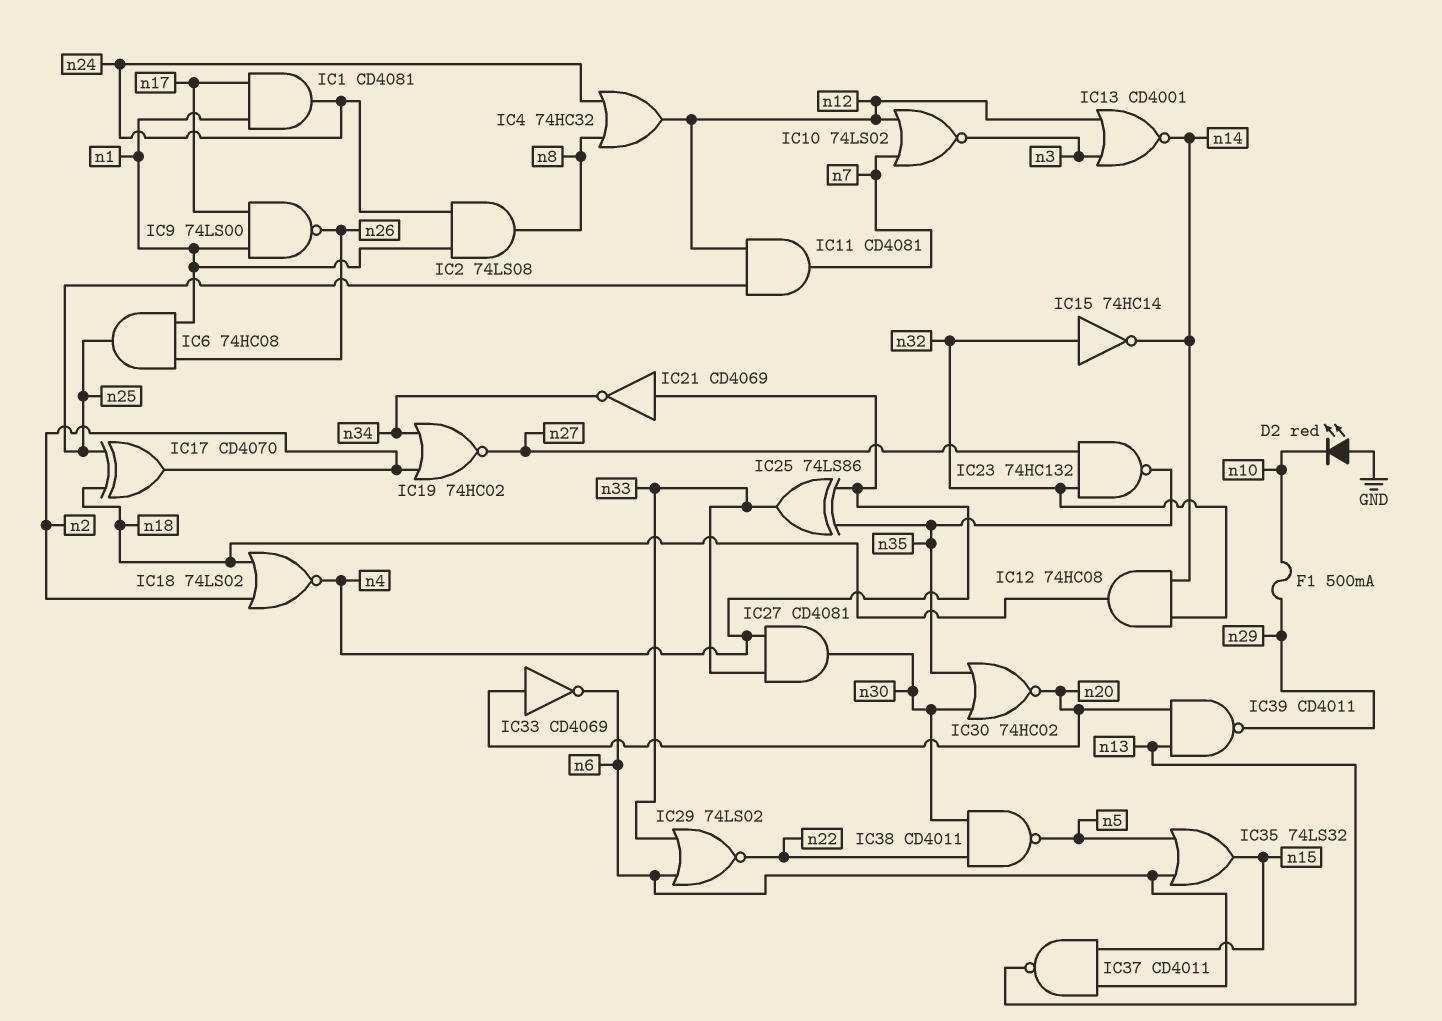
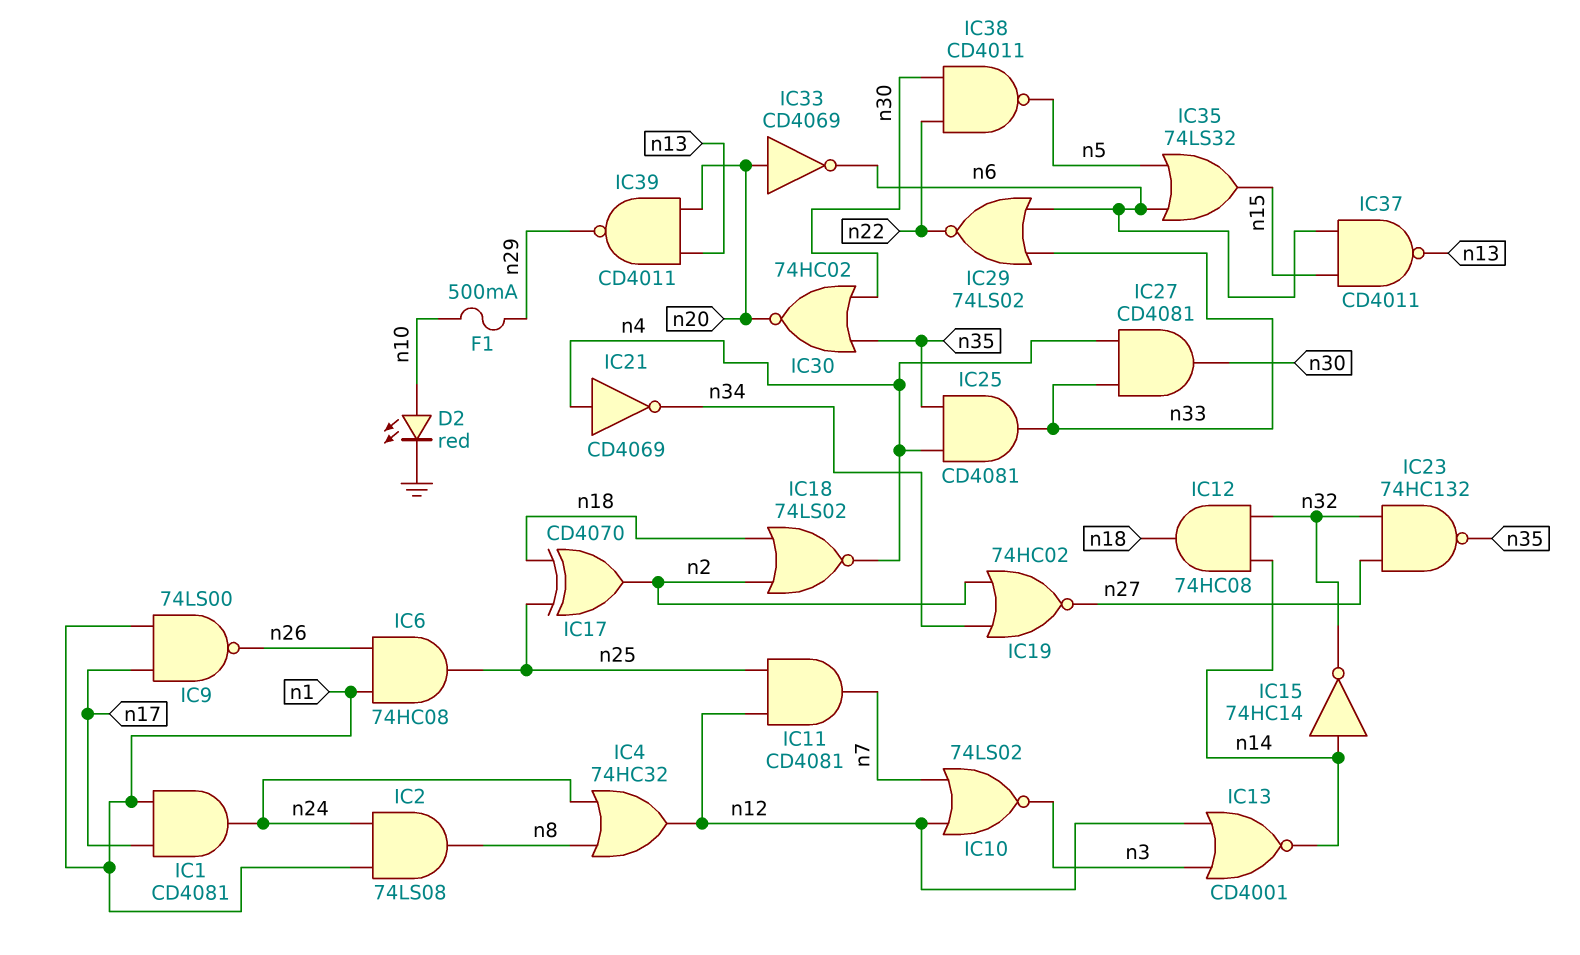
D2: LED red (A GND, K n10) -> LED red (A n10, K GND)
IC15: NOT 74HC14 (in n32, out n14) -> NOT 74HC14 (in n14, out n32)
IC25: XOR 74LS86 (in n4, in n35, out n33) -> AND CD4081 (in n4, in n35, out n33)

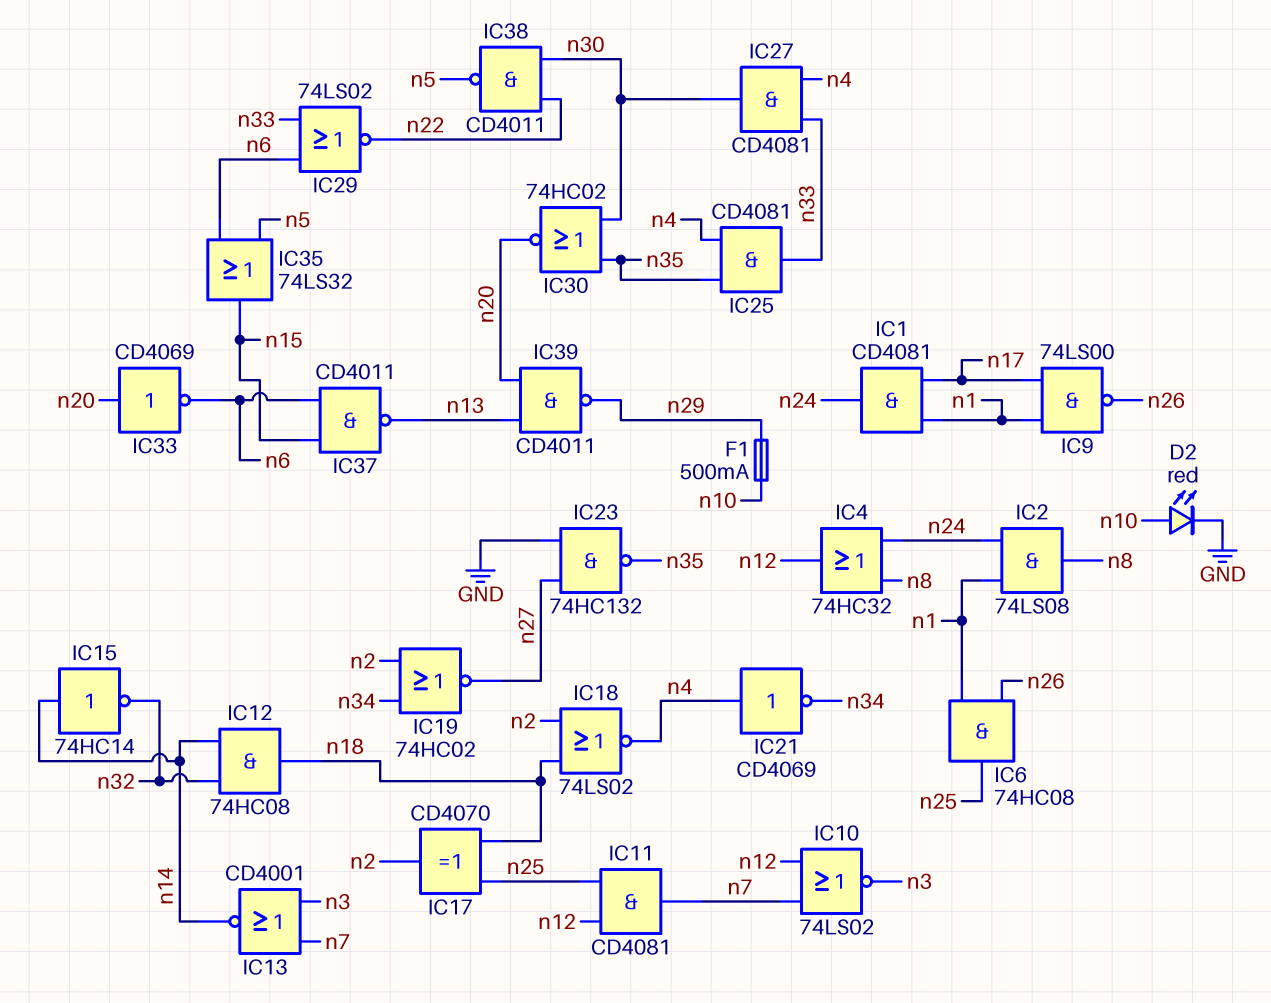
IC13: NOR CD4001 (in n3, in n12, out n14) -> NOR CD4001 (in n3, in n7, out n14)
IC23: NAND 74HC132 (in n27, in n32, out n35) -> NAND 74HC132 (in GND, in n27, out n35)

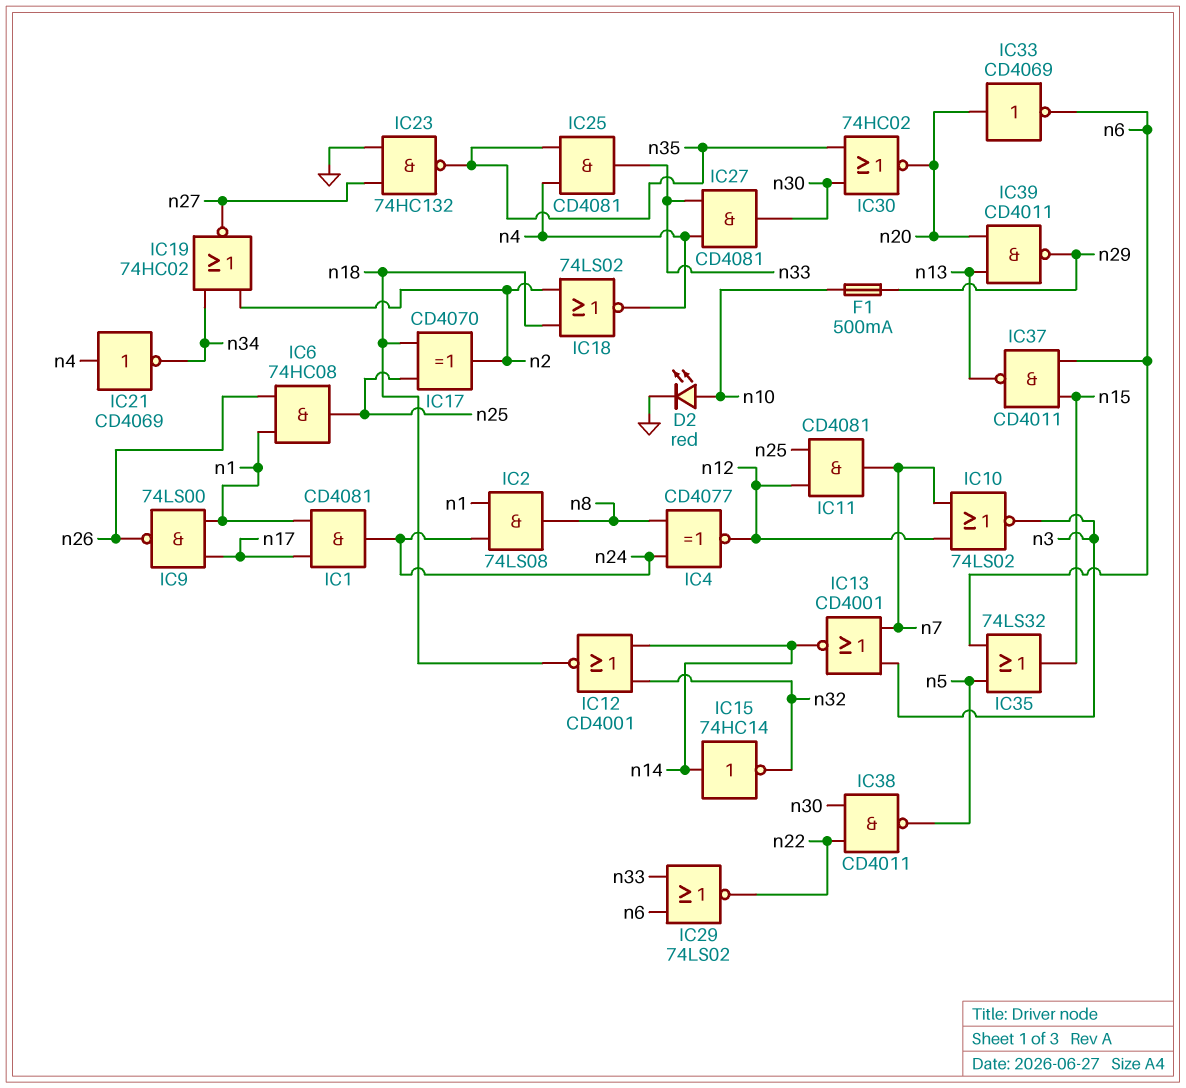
IC4: OR 74HC32 (in n8, in n24, out n12) -> XNOR CD4077 (in n8, in n24, out n12)
IC12: AND 74HC08 (in n14, in n32, out n18) -> NOR CD4001 (in n14, in n32, out n18)

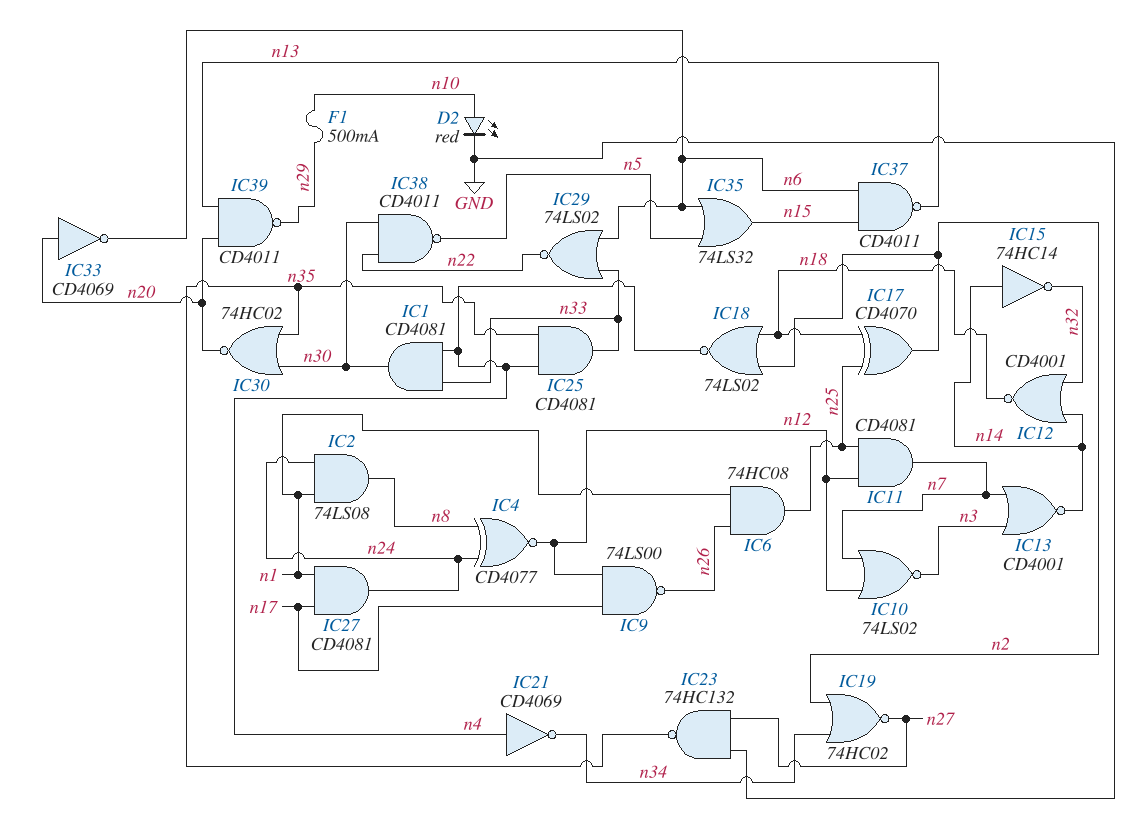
IC1: AND CD4081 (in n1, in n17, out n24) -> AND CD4081 (in n4, in n33, out n30)
IC9: NAND 74LS00 (in n1, in n17, out n26) -> NAND 74LS00 (in n12, in n17, out n26)
IC27: AND CD4081 (in n4, in n33, out n30) -> AND CD4081 (in n1, in n17, out n24)

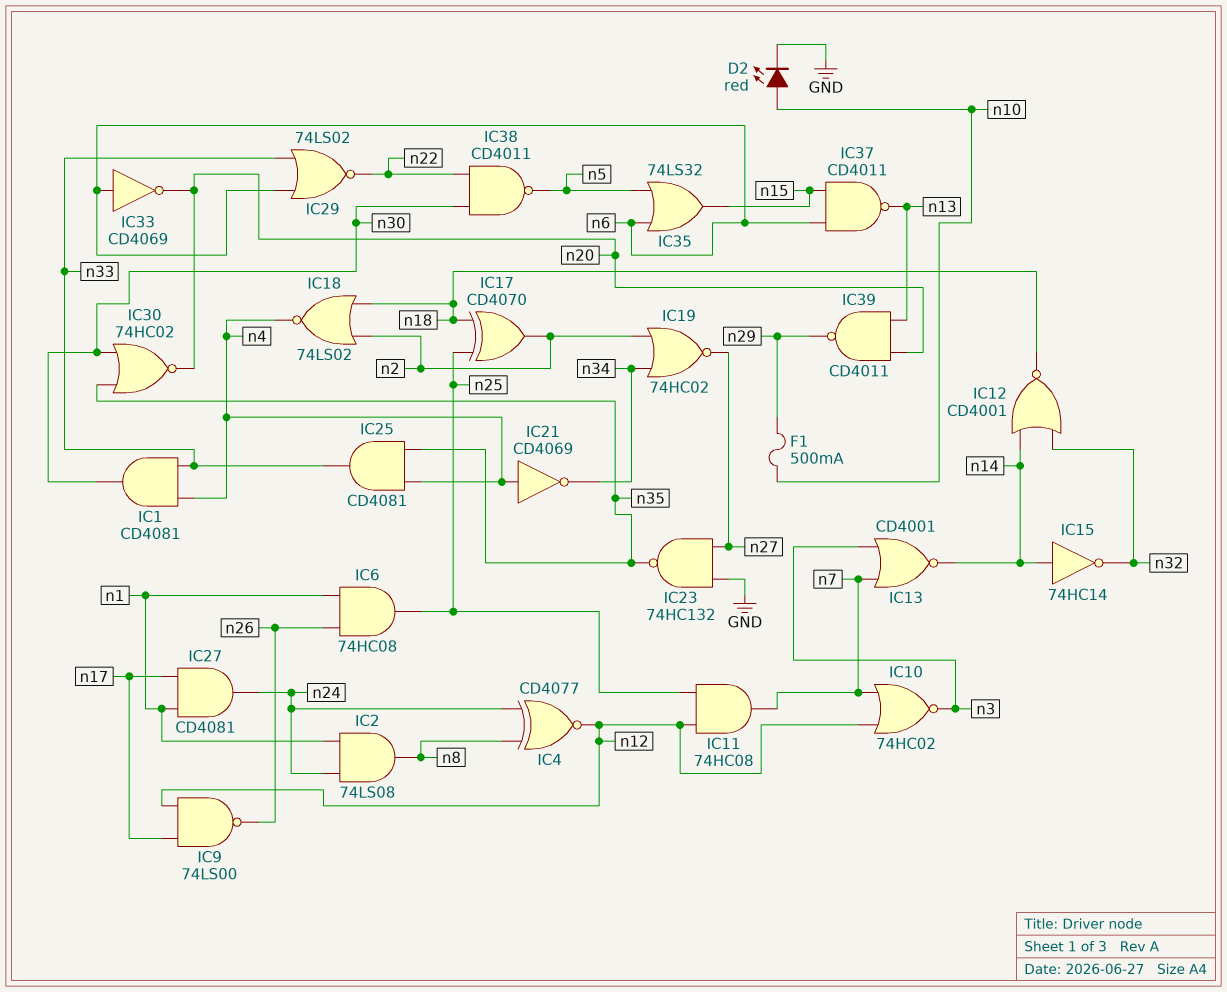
IC10: NOR 74LS02 (in n7, in n12, out n3) -> NOR 74HC02 (in n7, in n12, out n3)
IC11: AND CD4081 (in n12, in n25, out n7) -> AND 74HC08 (in n12, in n25, out n7)
IC33: NOT CD4069 (in n20, out n6) -> NOT CD4069 (in n6, out n20)

